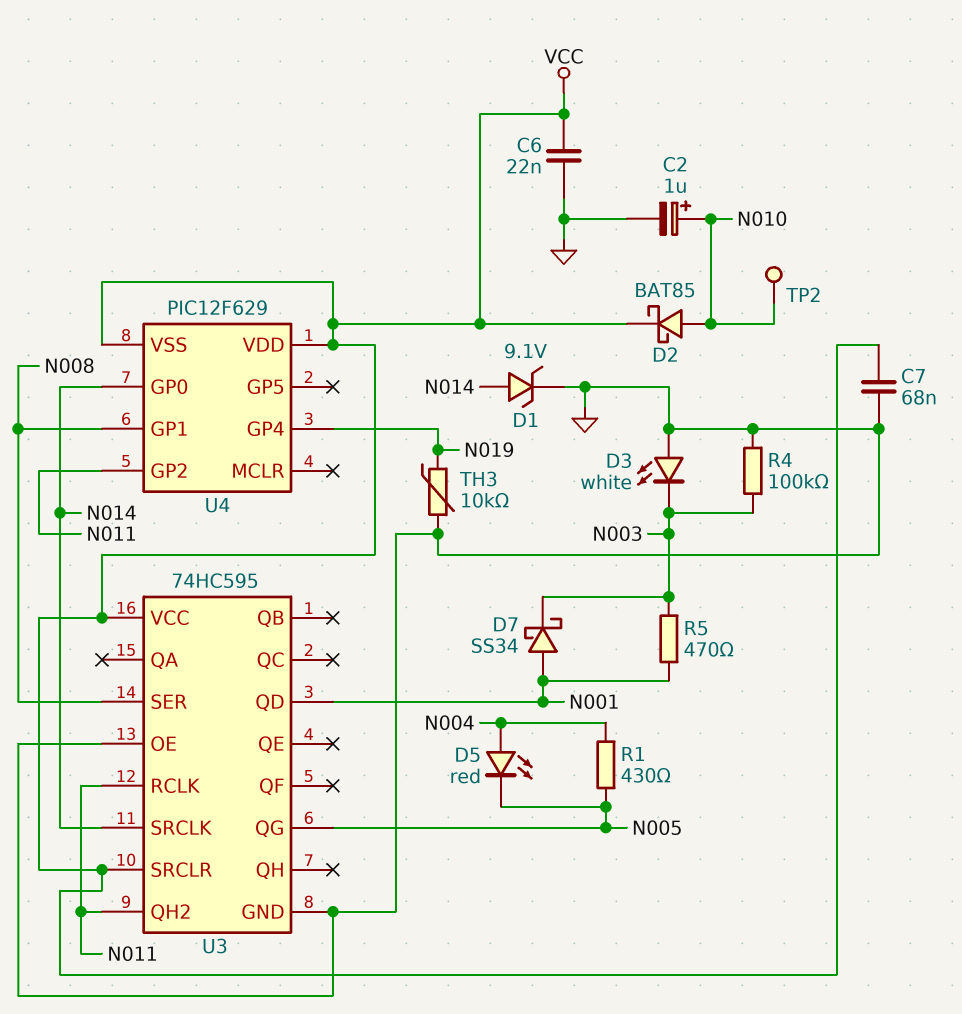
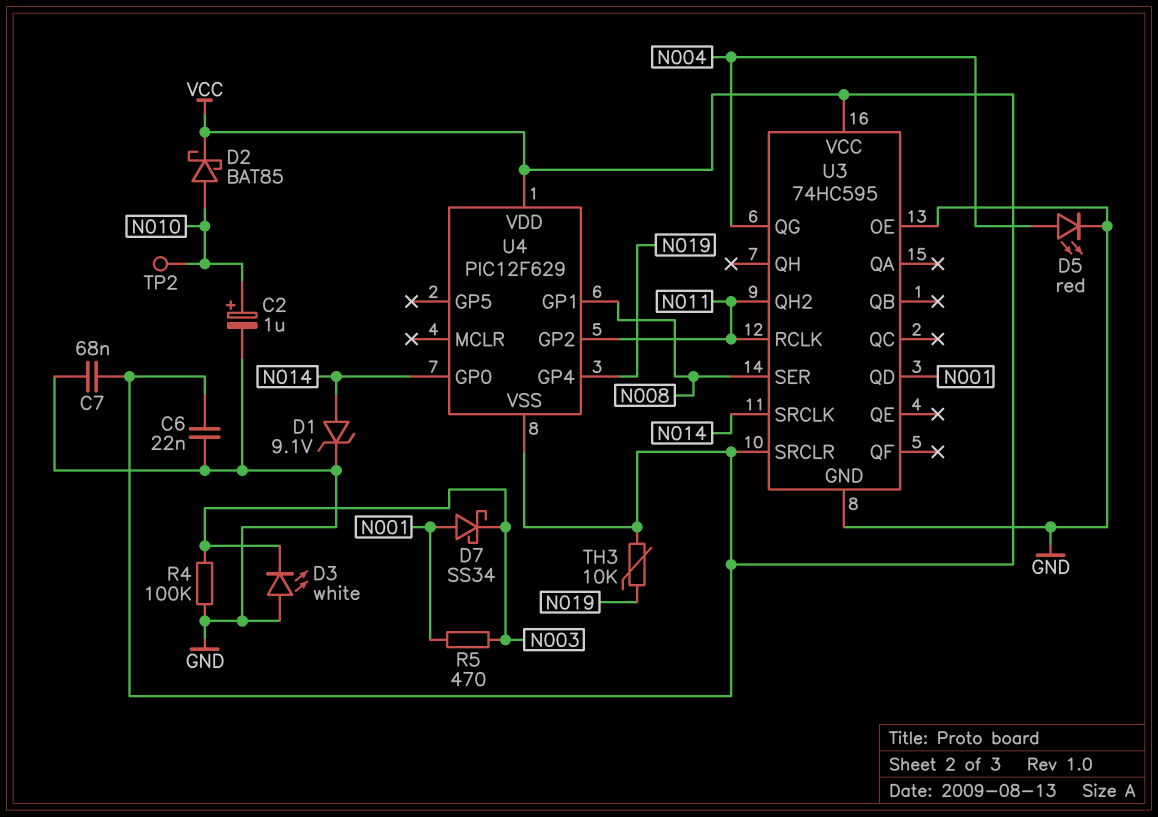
D5: LED red (A N004, K N005) -> LED red (A N004, K GND)
R1: 430 (N004, N005) -> none
TH3: 10k (GND, N019) -> 10k (N019, VCC)
U3 pin QG: N005 -> N004

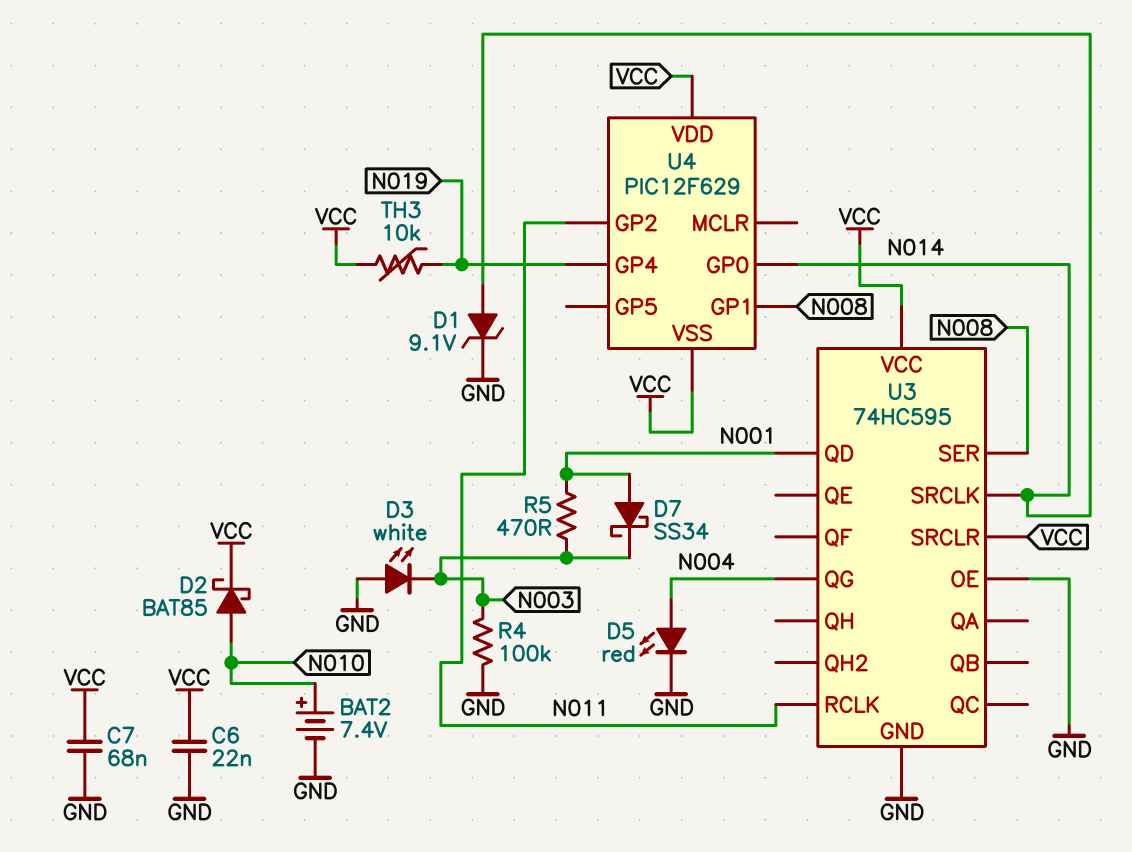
BAT2: none -> 7.4V (plus N010, minus GND)
C2: 1uF (plus N010, minus GND) -> none
TP2: test point (N010) -> none
U3 pin QH2: N011 -> none

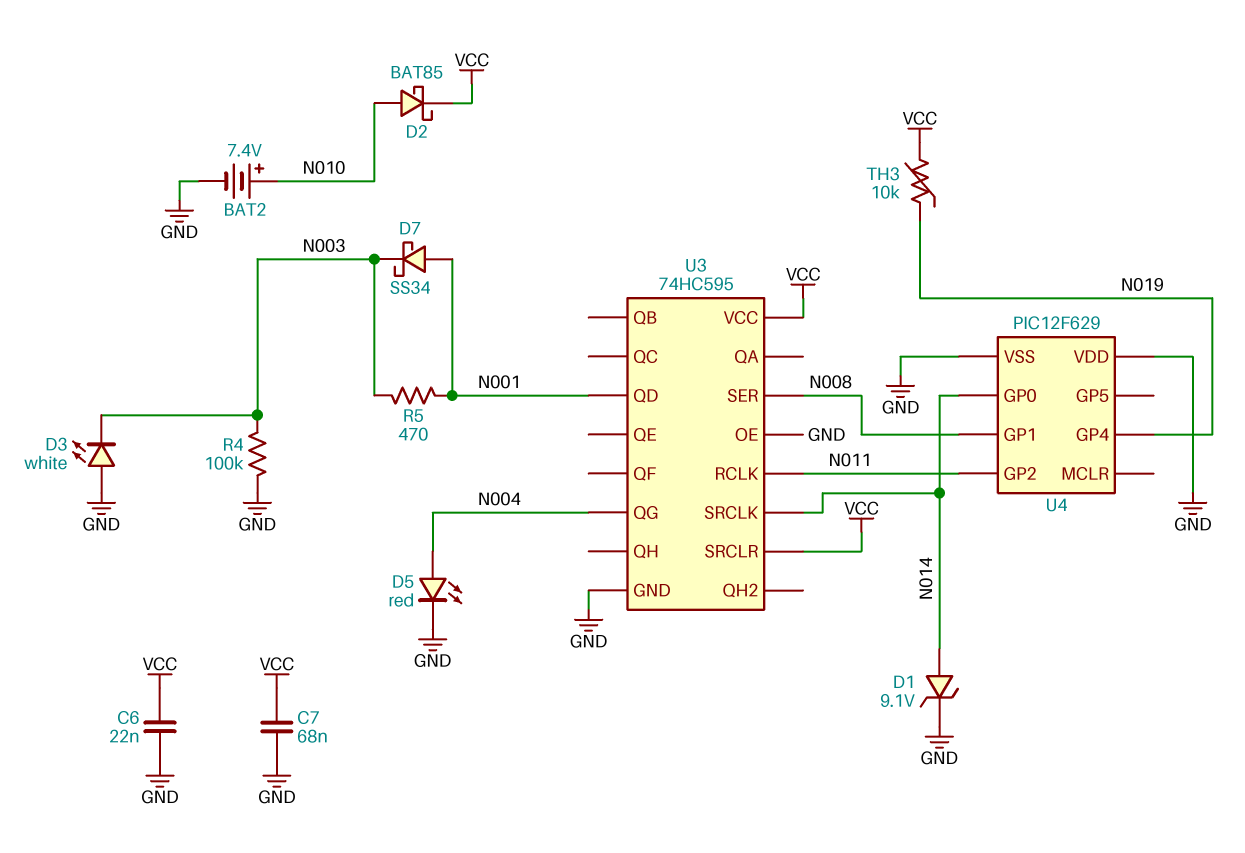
U4 pin VDD: VCC -> GND
U4 pin VSS: VCC -> GND

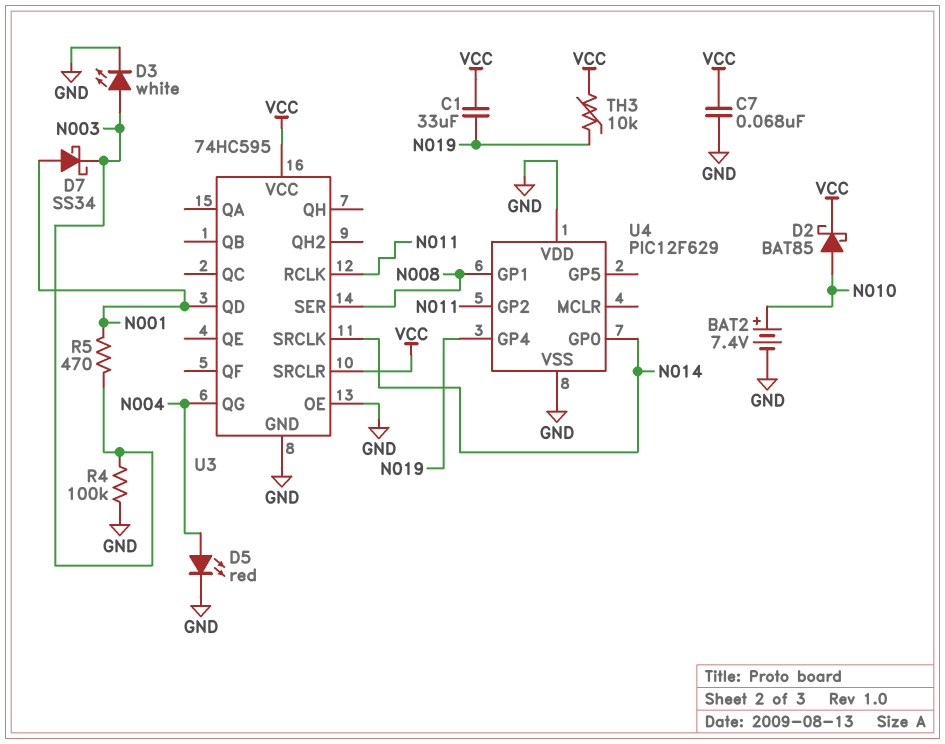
C1: none -> 33uF (N019, VCC)
C6: 22nF (GND, VCC) -> none
D1: zener 9.1V (A N014, K GND) -> none
D3: LED white (A GND, K N003) -> LED white (A N003, K GND)

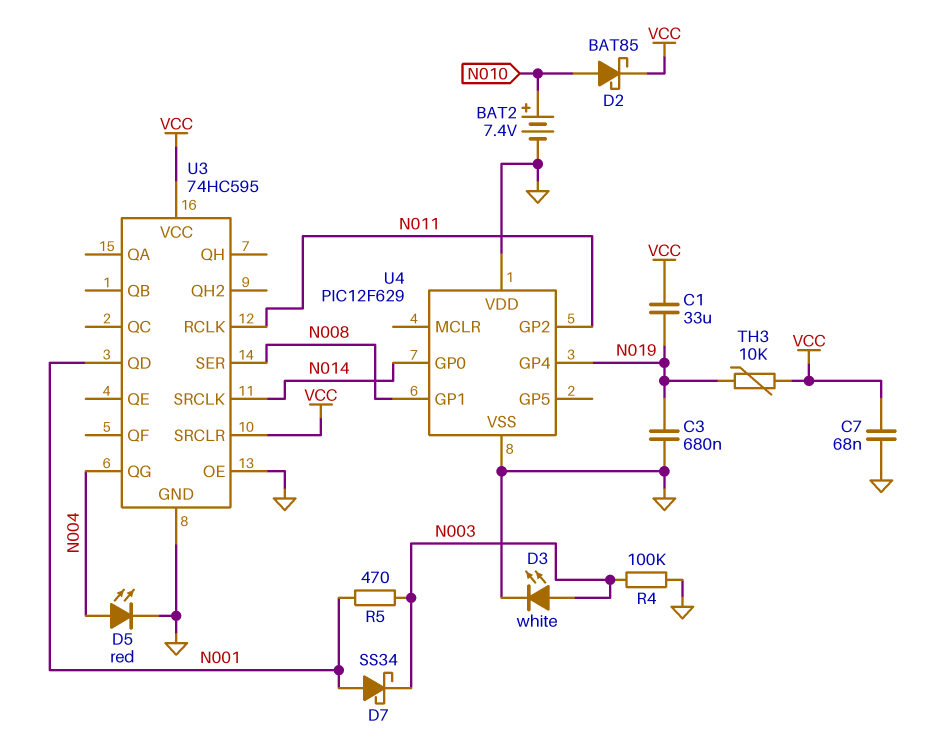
C3: none -> 680nF (GND, N019)

